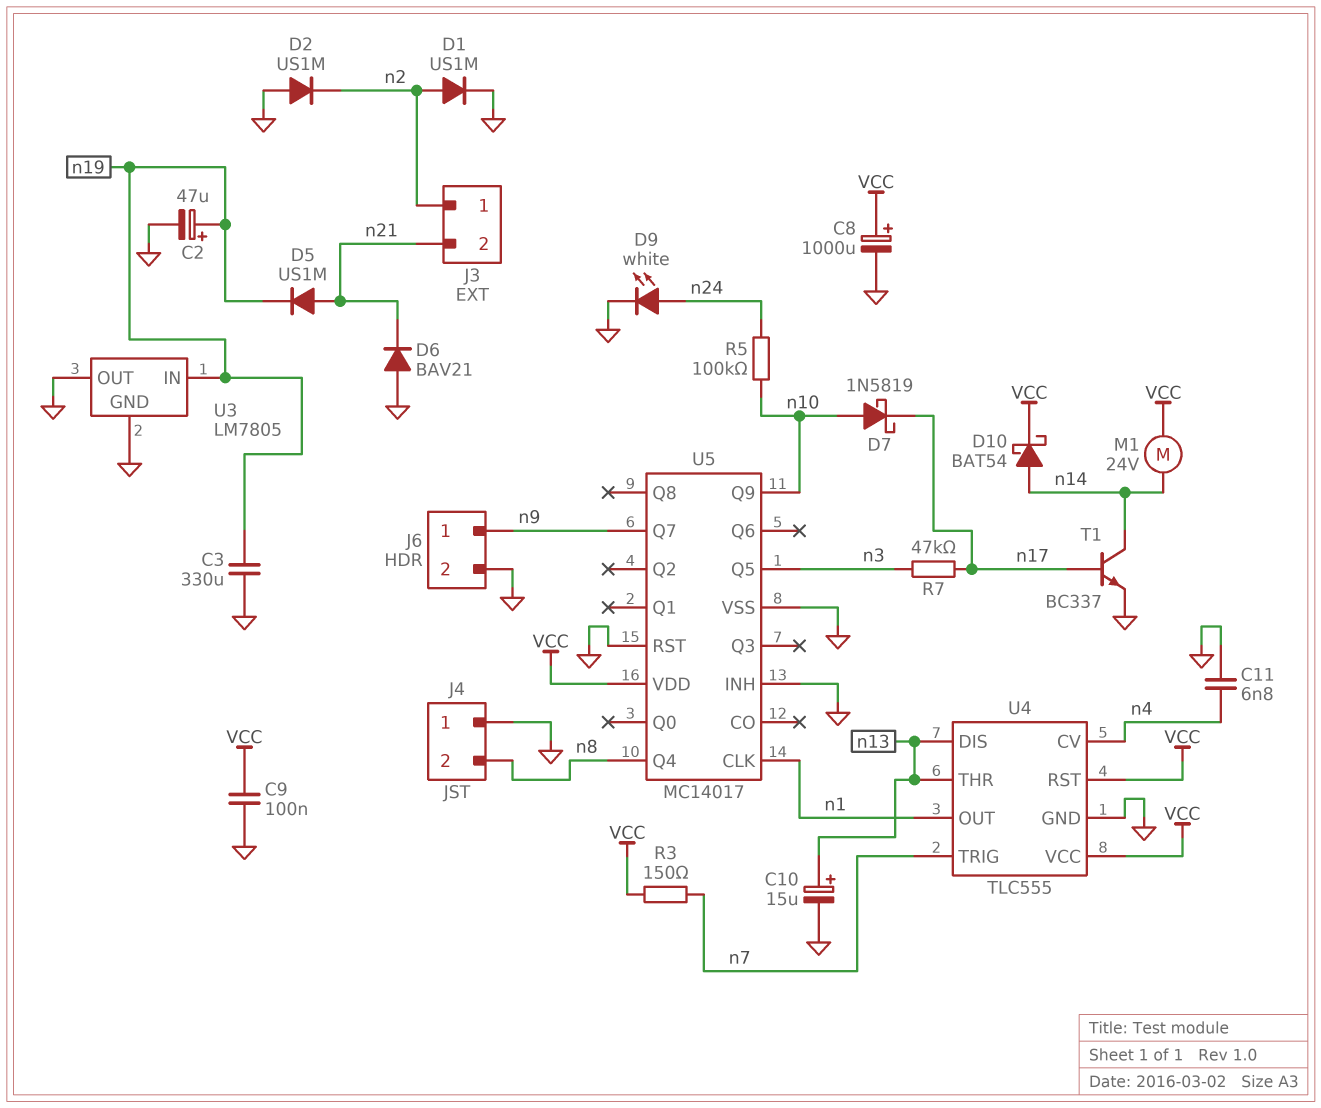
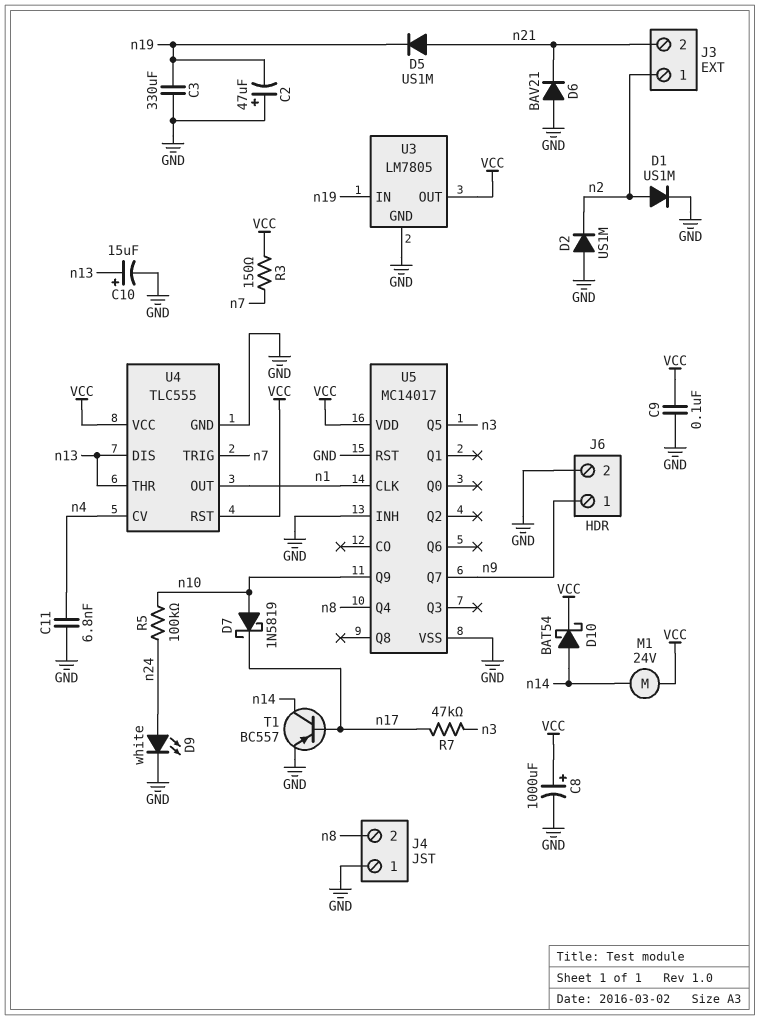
C2: 47uF (plus n19, minus GND) -> 47uF (plus GND, minus n19)
T1: NPN BC337 (B n17, C n14, E GND) -> PNP BC557 (B n17, C n14, E GND)
U3 pin OUT: GND -> VCC

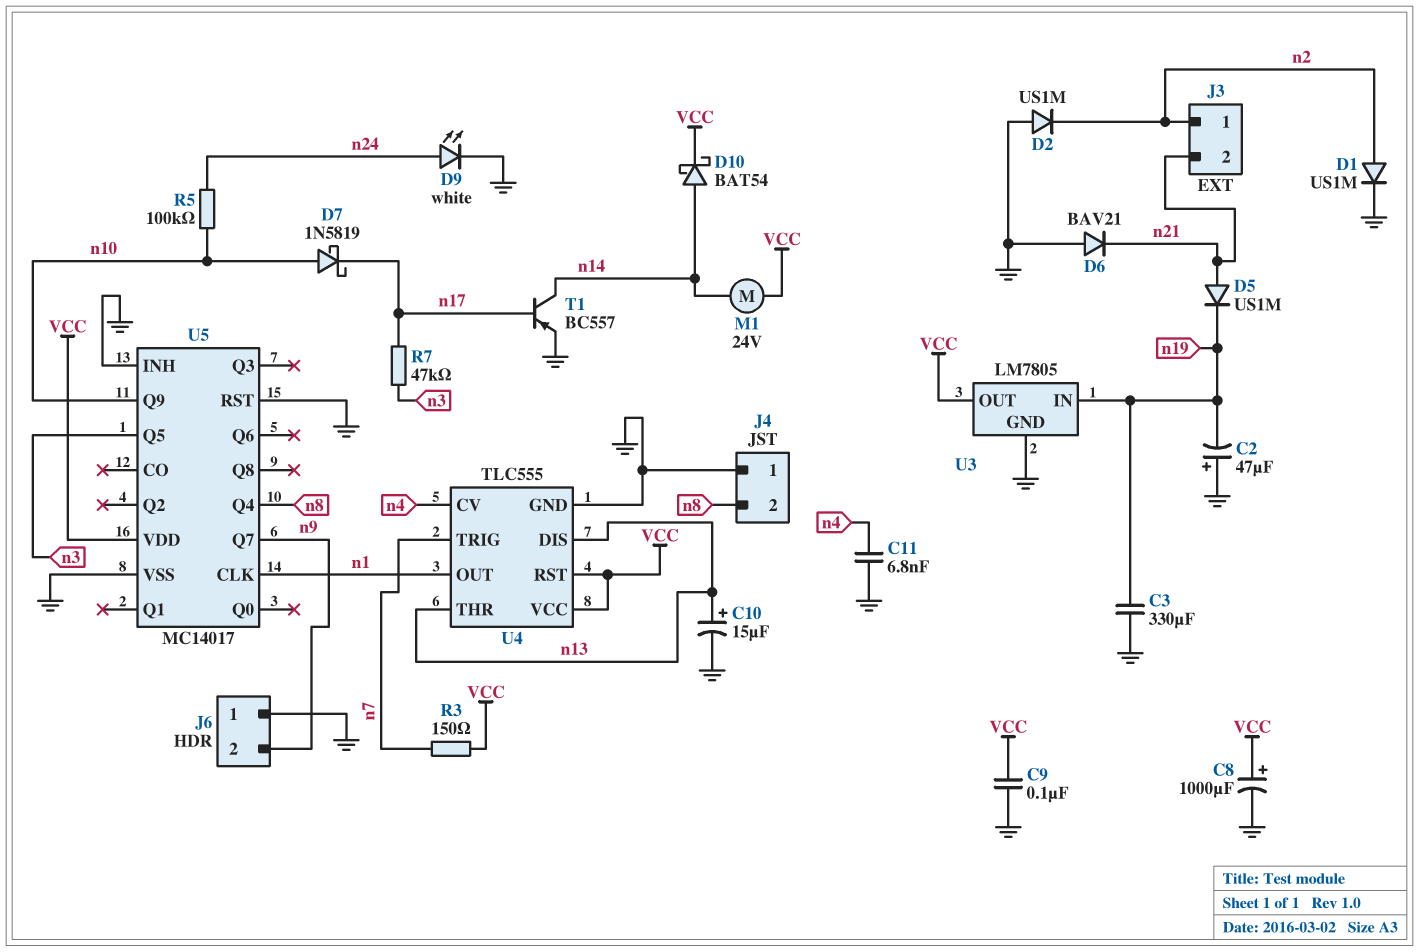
J6 pin 1: n9 -> GND
J6 pin 2: GND -> n9

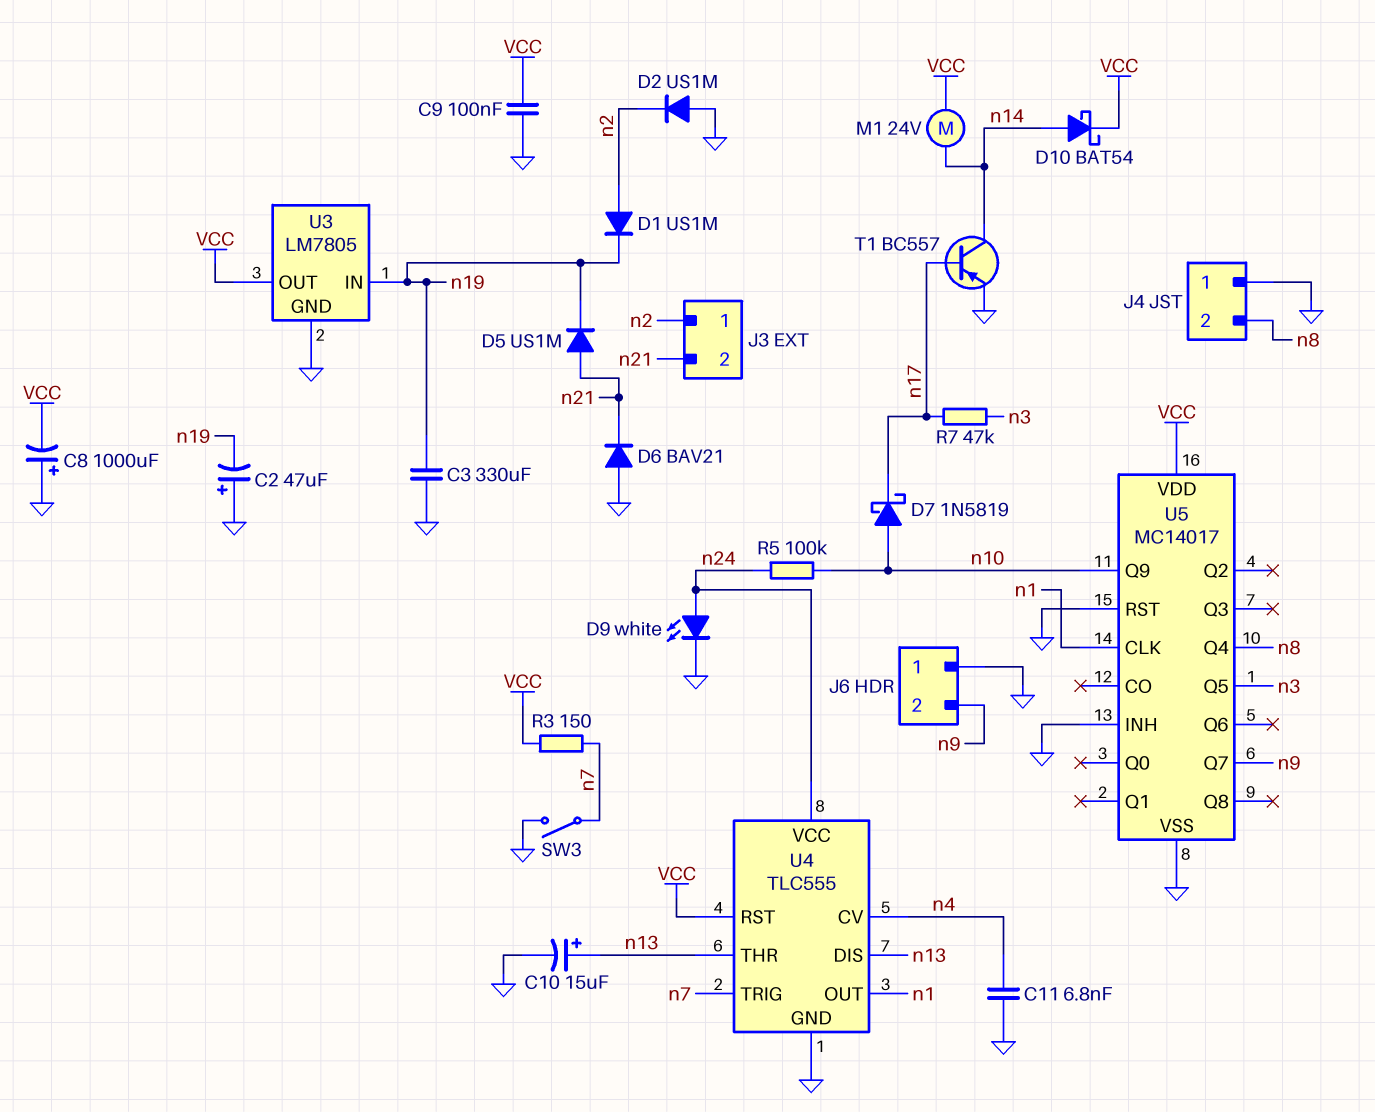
C8: 1000uF (plus VCC, minus GND) -> 1000uF (plus GND, minus VCC)
D1: diode US1M (A n2, K GND) -> diode US1M (A n2, K n19)
SW3: none -> switch (GND, n7)
U4 pin VCC: VCC -> n24

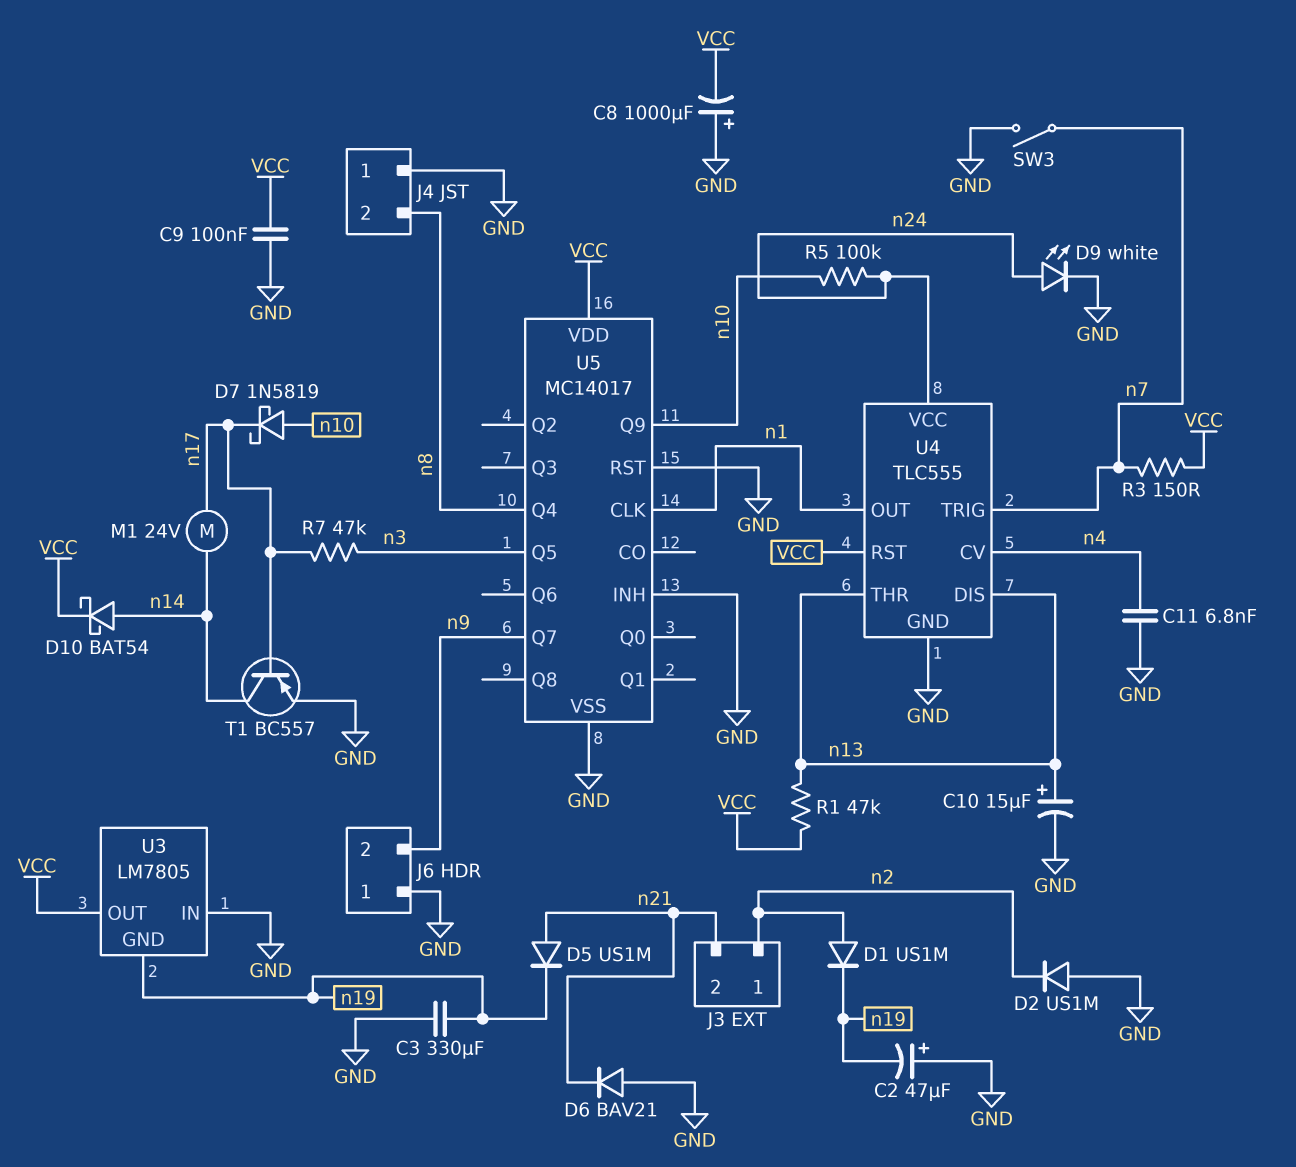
M1: motor 24V (VCC, n14) -> motor 24V (n14, n17)
R1: none -> 47k (VCC, n13)
U3 pin GND: GND -> n19
U3 pin IN: n19 -> GND

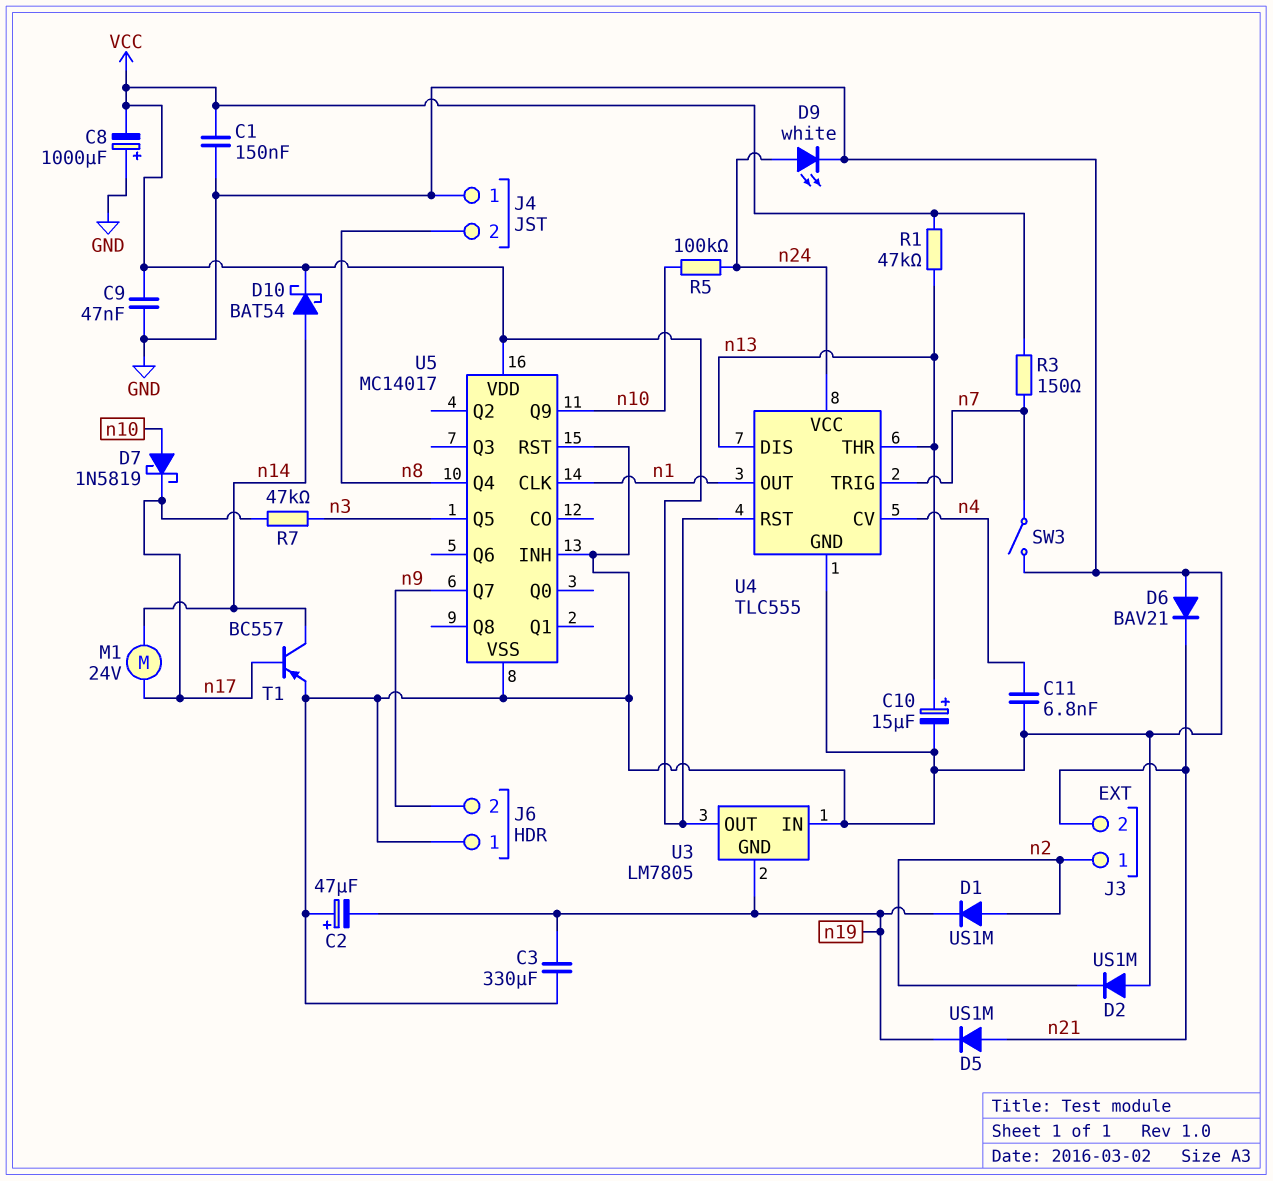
C1: none -> 150nF (GND, VCC)
C9: 100nF (GND, VCC) -> 47nF (GND, VCC)

